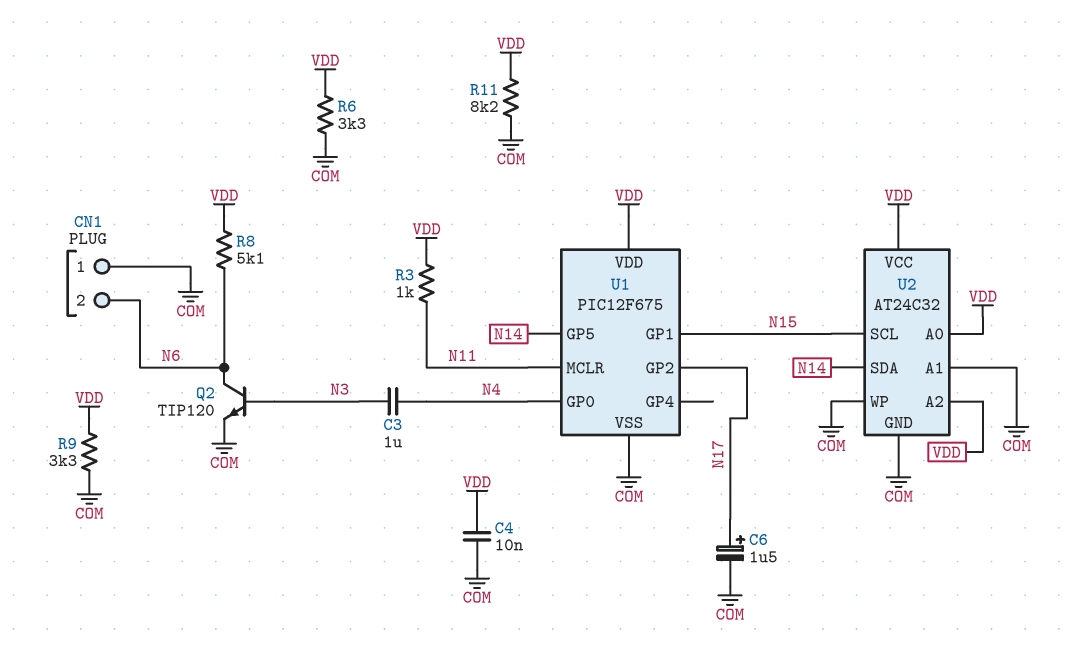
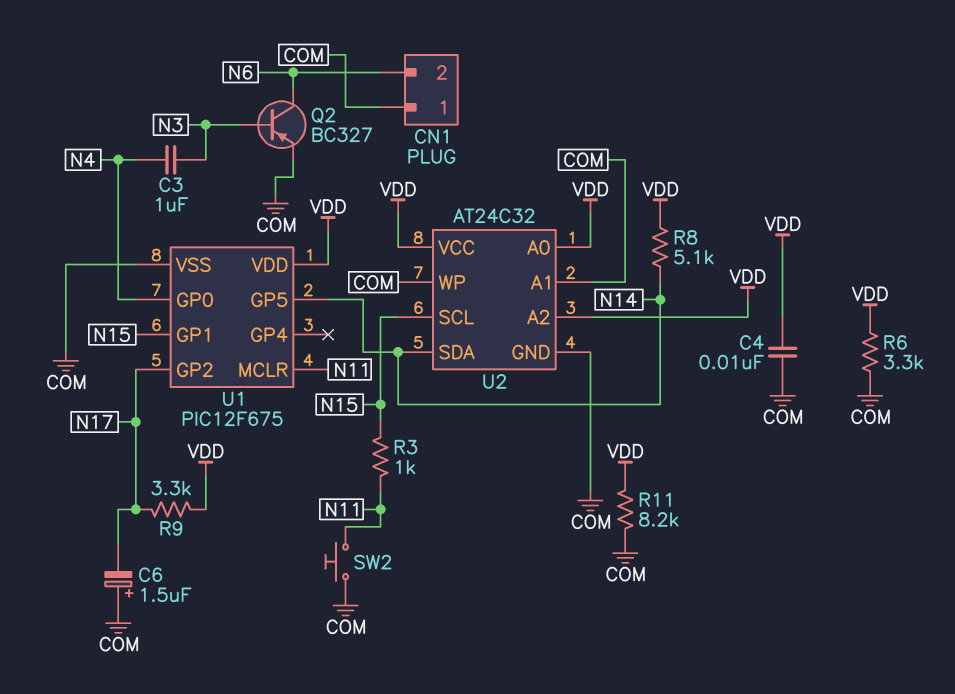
C6: 1.5uF (plus N17, minus COM) -> 1.5uF (plus COM, minus N17)
Q2: NPN TIP120 (B N3, C N6, E COM) -> PNP BC327 (B N3, C N6, E COM)
R3: 1k (N11, VDD) -> 1k (N11, N15)
R8: 5.1k (N6, VDD) -> 5.1k (N14, VDD)
R9: 3.3k (COM, VDD) -> 3.3k (N17, VDD)
SW2: none -> button (COM, N11)

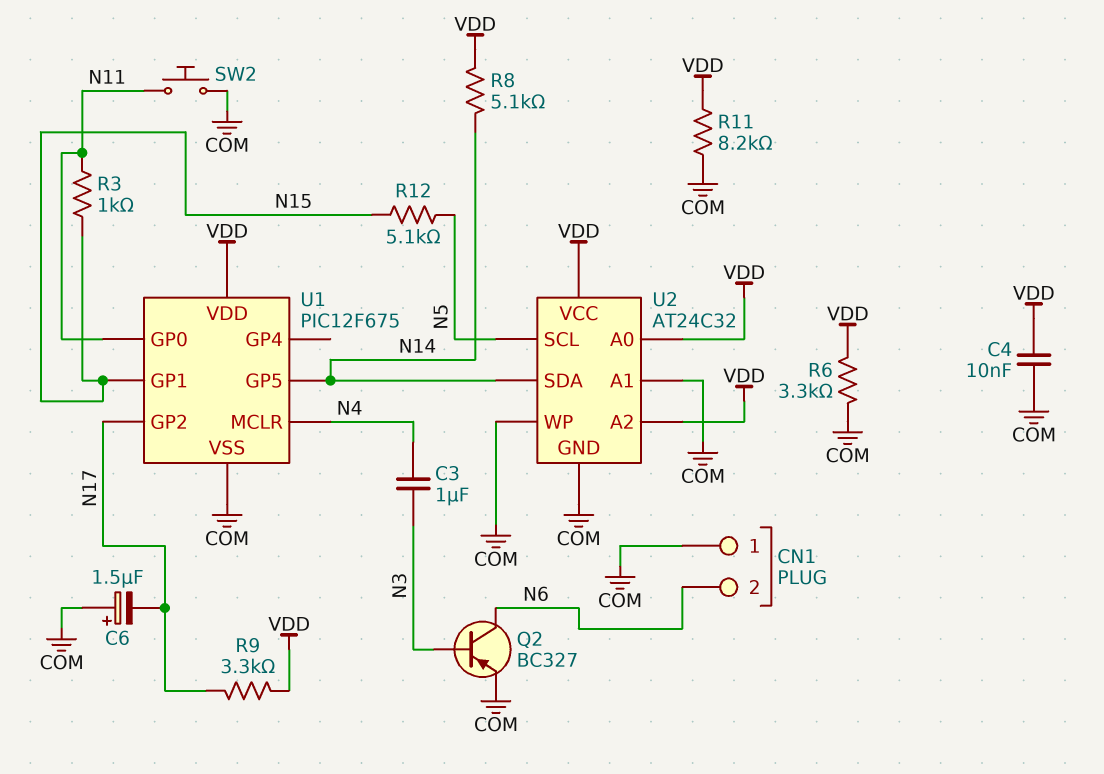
R12: none -> 5.1k (N5, N15)
U1 pin GP0: N4 -> N11
U1 pin MCLR: N11 -> N4
U2 pin SCL: N15 -> N5

